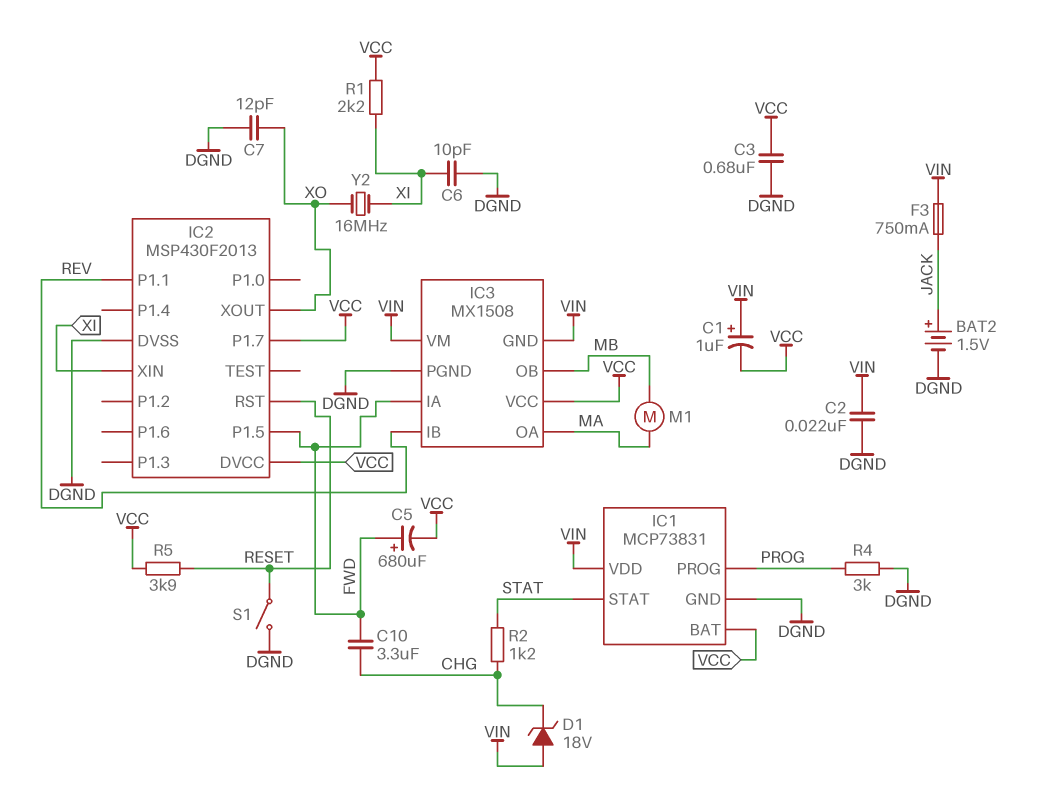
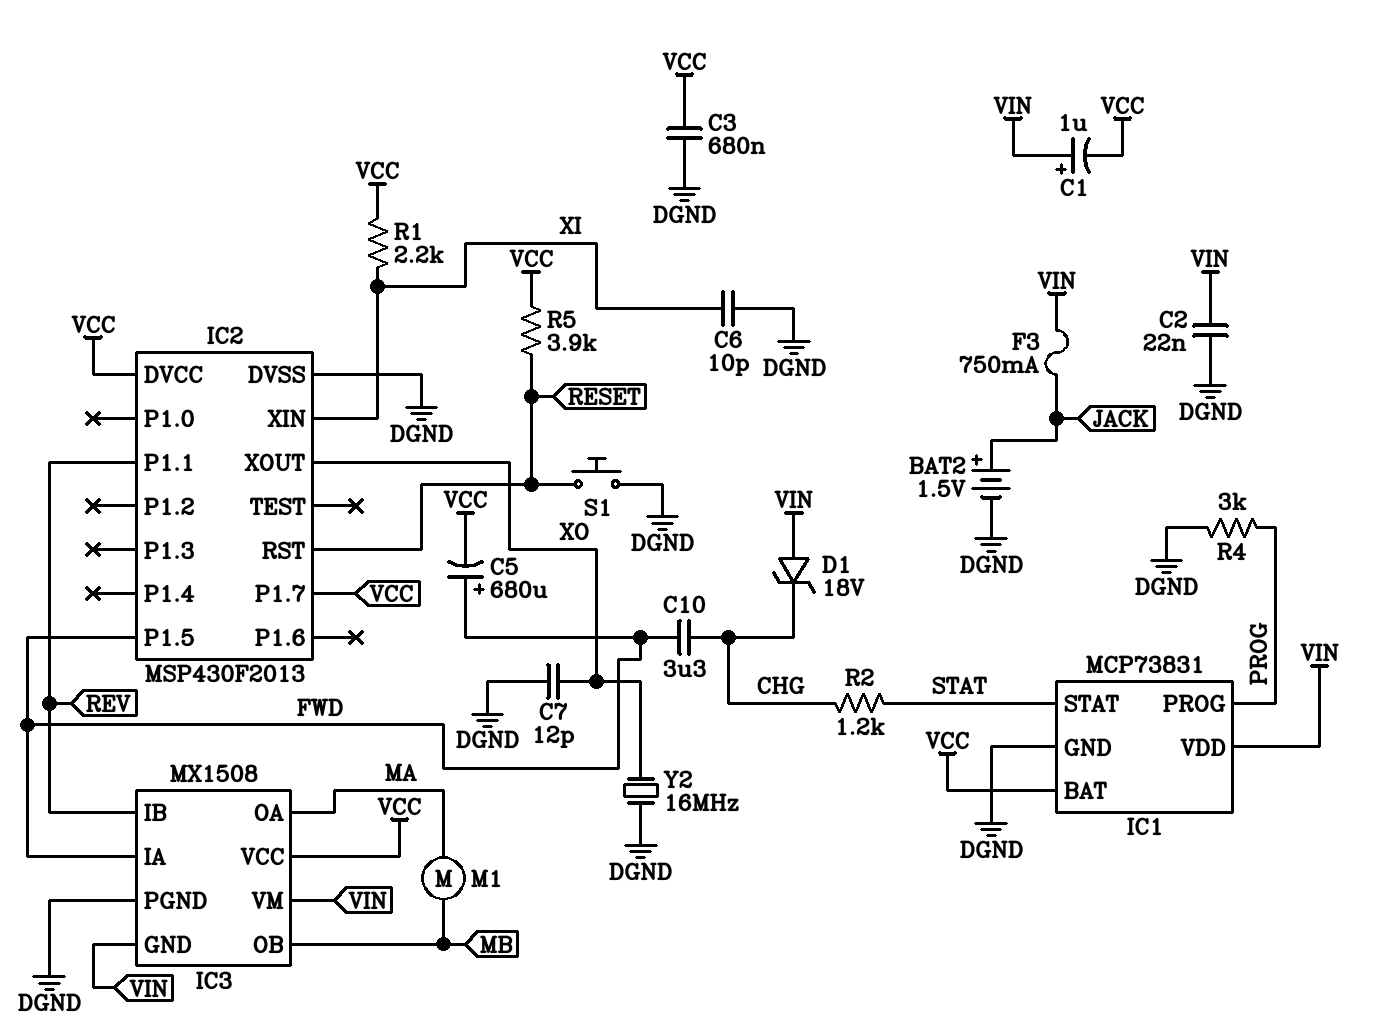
S1: switch (DGND, RESET) -> button (DGND, RESET)
Y2: 16MHz (XI, XO) -> 16MHz (DGND, XO)

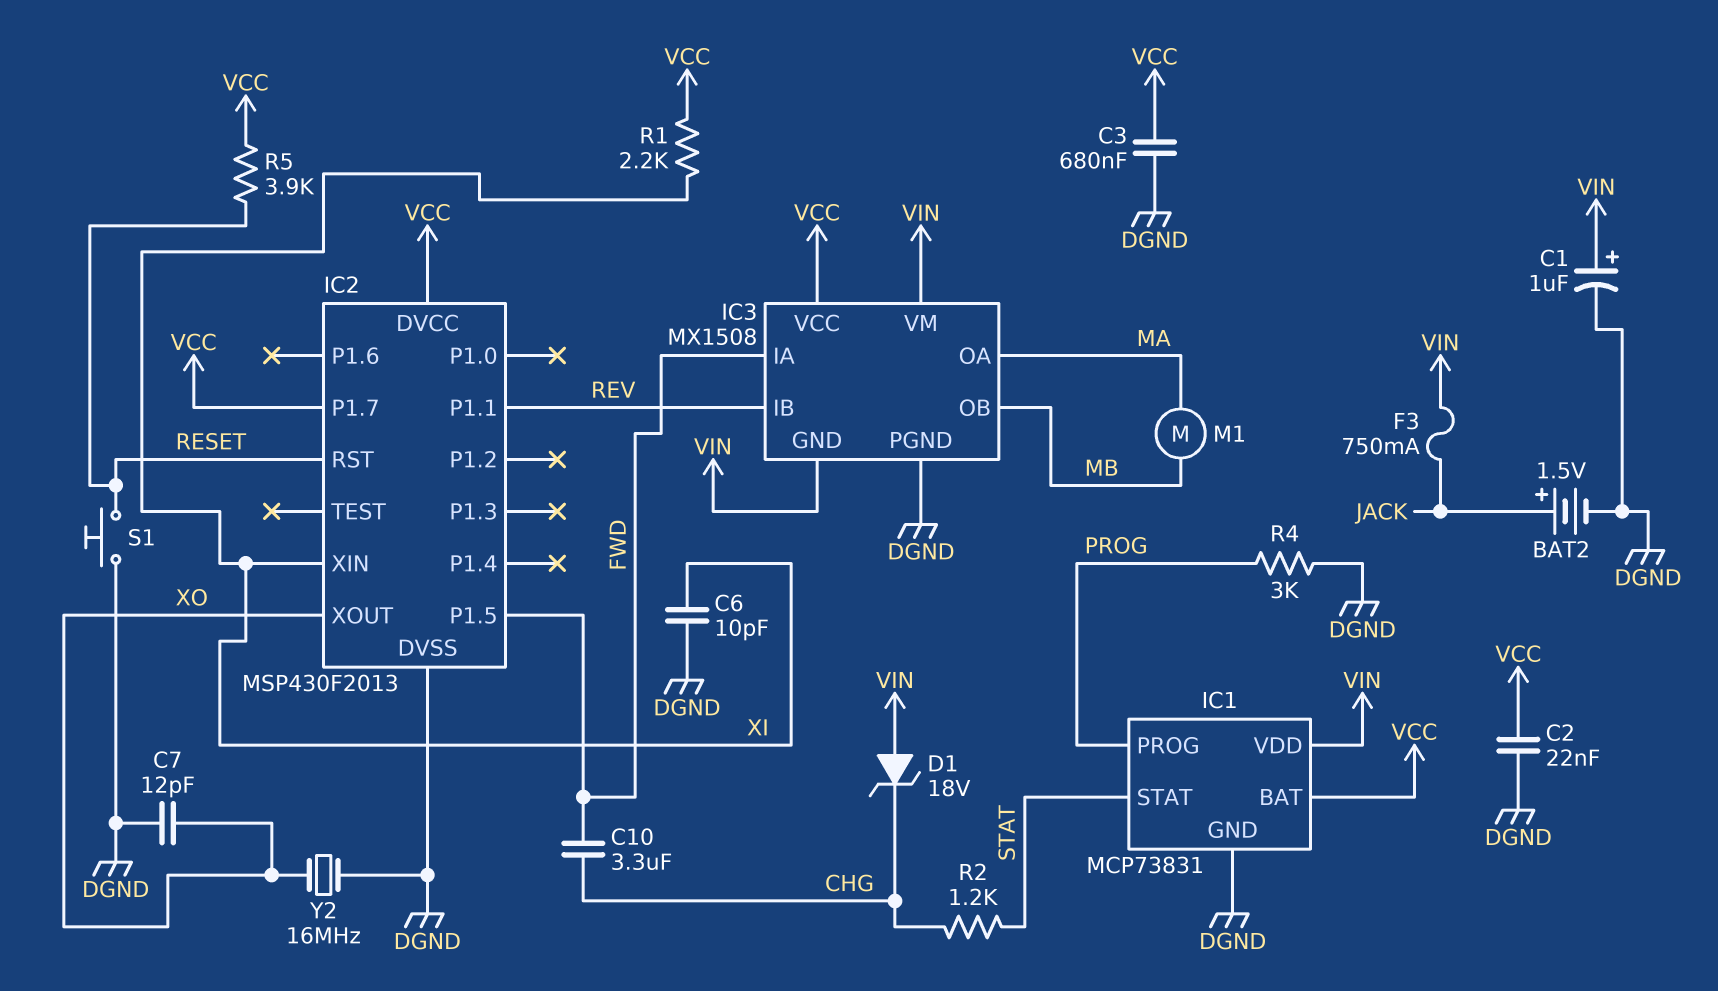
C1: 1uF (plus VIN, minus VCC) -> 1uF (plus VIN, minus DGND)
C2: 22nF (DGND, VIN) -> 22nF (DGND, VCC)
C5: 680uF (plus FWD, minus VCC) -> none

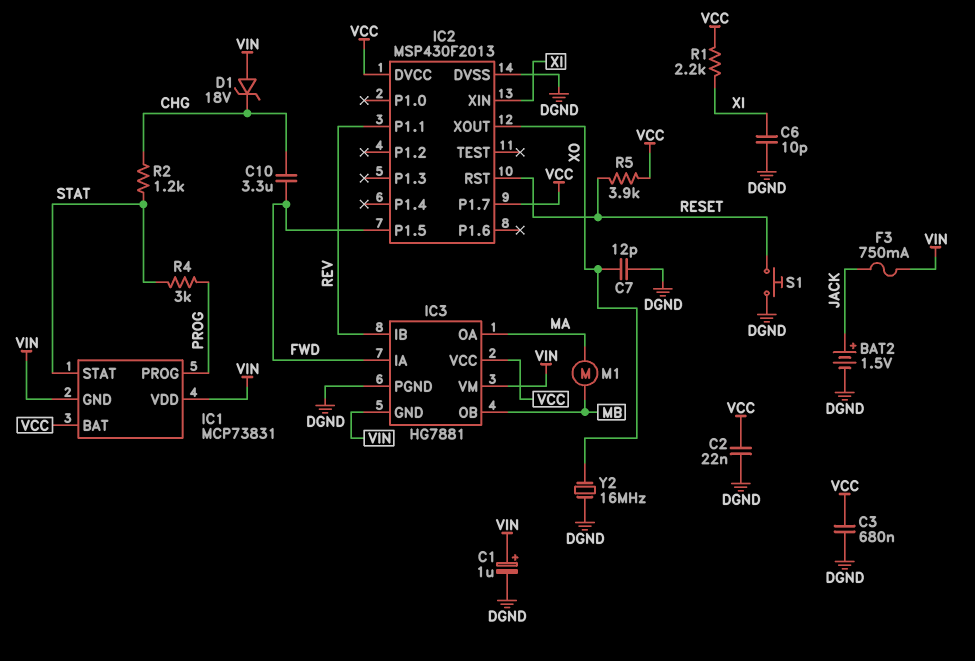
IC1 pin GND: DGND -> VIN
IC3: MX1508 -> HG7881
R4: 3k (DGND, PROG) -> 3k (PROG, STAT)

